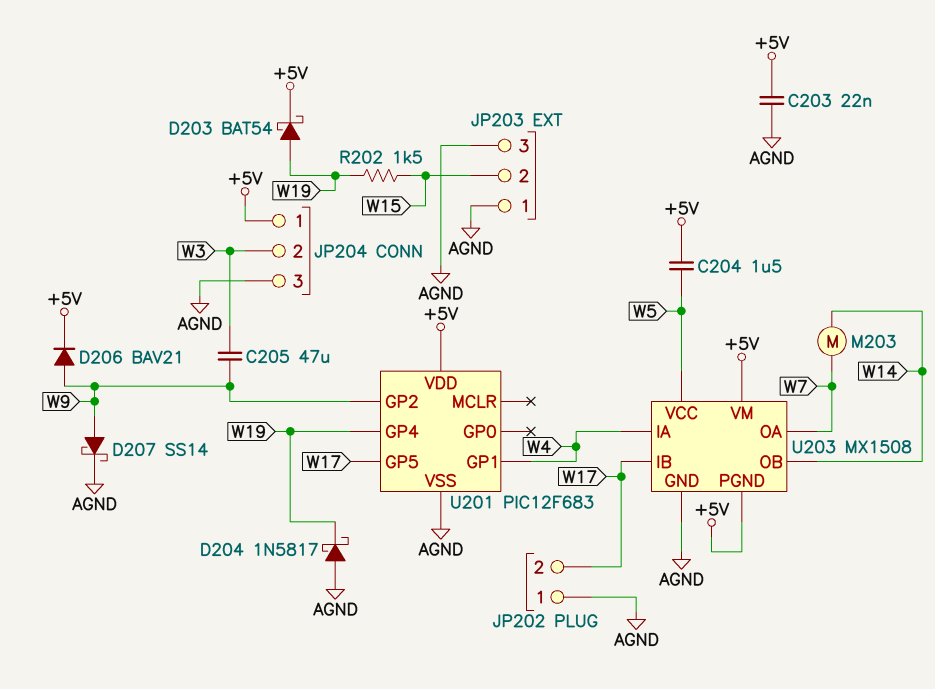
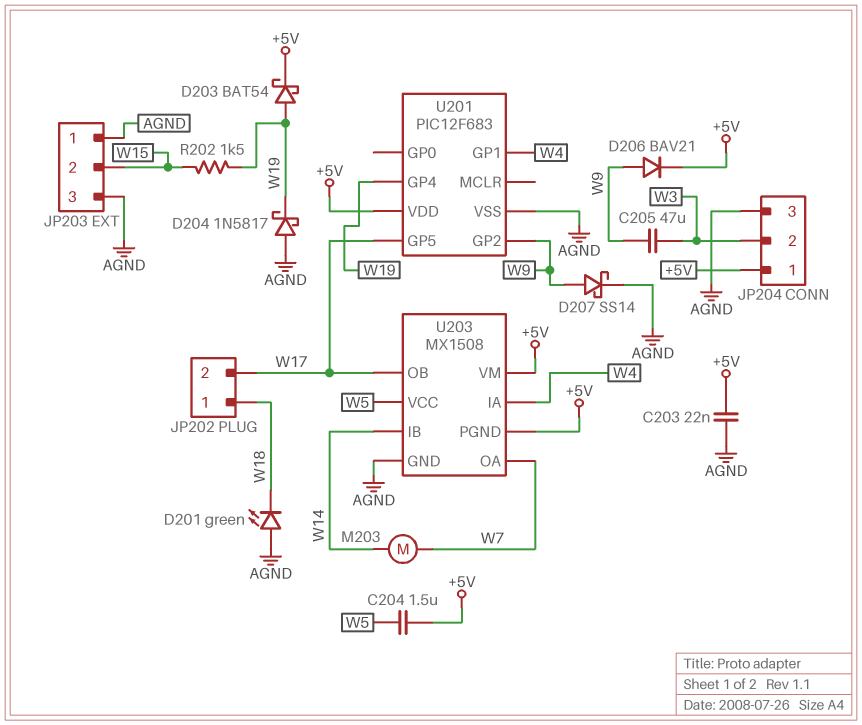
D201: none -> LED green (A AGND, K W18)
JP202 pin 1: AGND -> W18
U203 pin IB: W17 -> W14
U203 pin OB: W14 -> W17

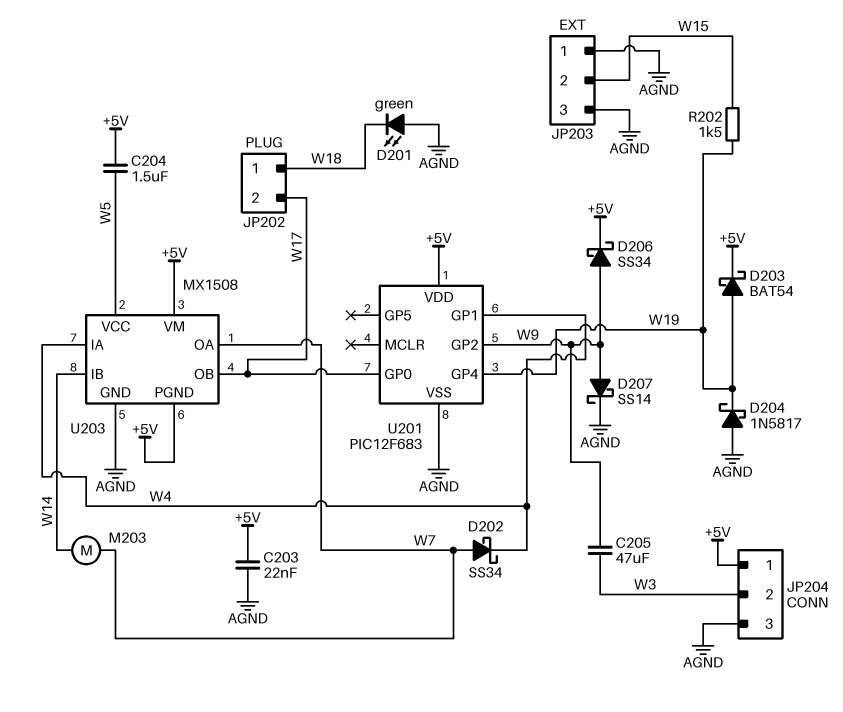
D202: none -> schottky SS34 (A W7, K W4)
D206: diode BAV21 (A W9, K +5V) -> schottky SS34 (A W9, K +5V)
U201 pin GP0: none -> W17
U201 pin GP5: W17 -> none

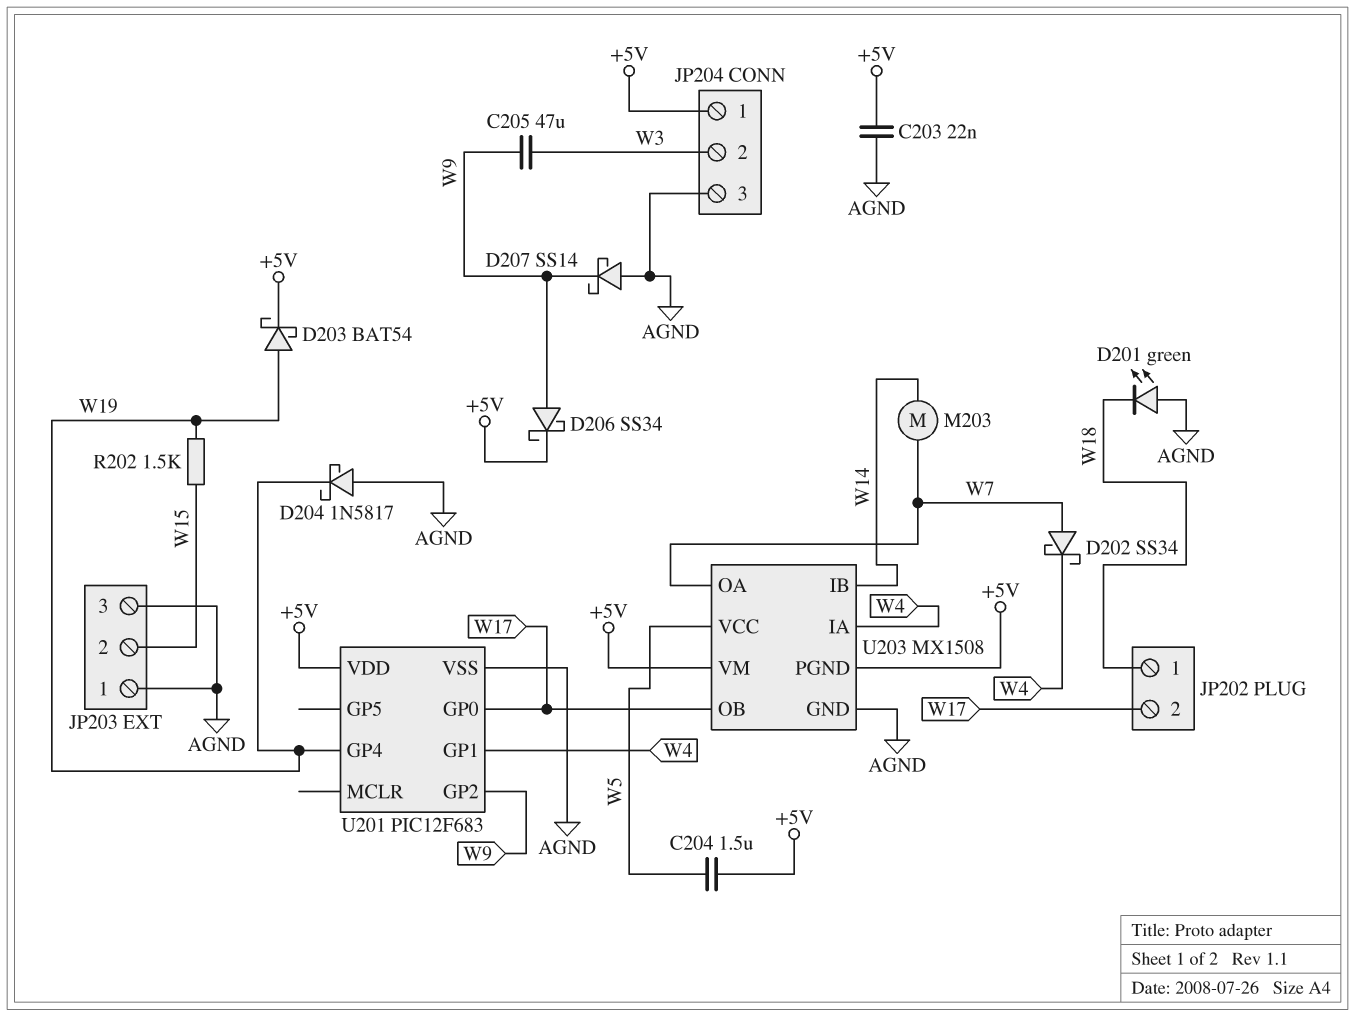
D207: schottky SS14 (A W9, K AGND) -> schottky SS14 (A AGND, K W9)

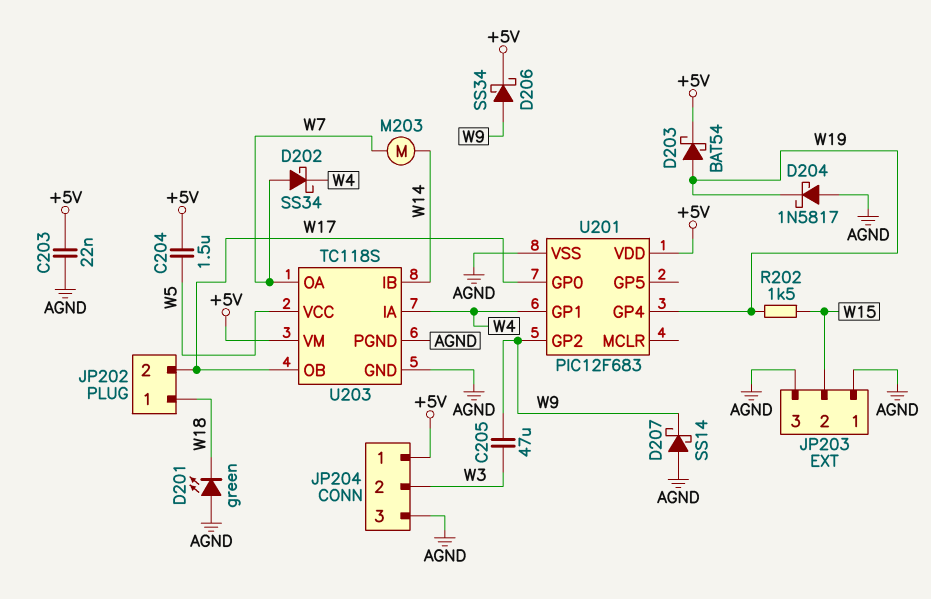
U203: MX1508 -> TC118S
U203 pin PGND: +5V -> AGND

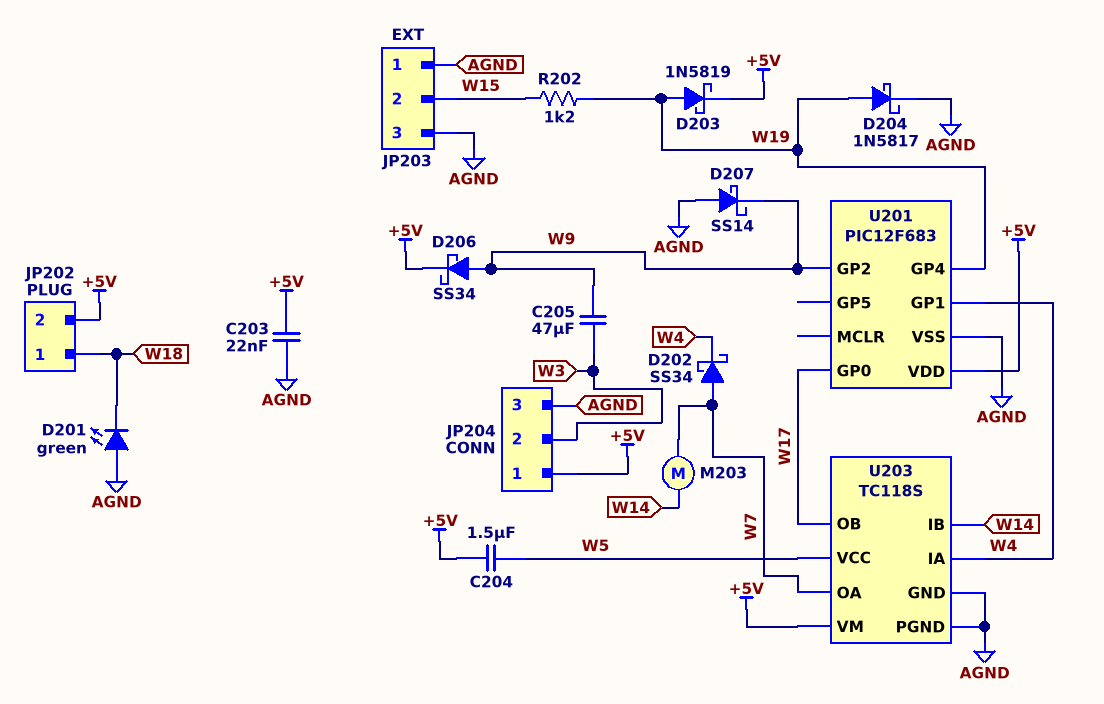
D203: schottky BAT54 (A W19, K +5V) -> schottky 1N5819 (A W19, K +5V)
D204: schottky 1N5817 (A AGND, K W19) -> schottky 1N5817 (A W19, K AGND)
JP202 pin 2: W17 -> +5V
R202: 1.5k (W15, W19) -> 1.2k (W15, W19)

